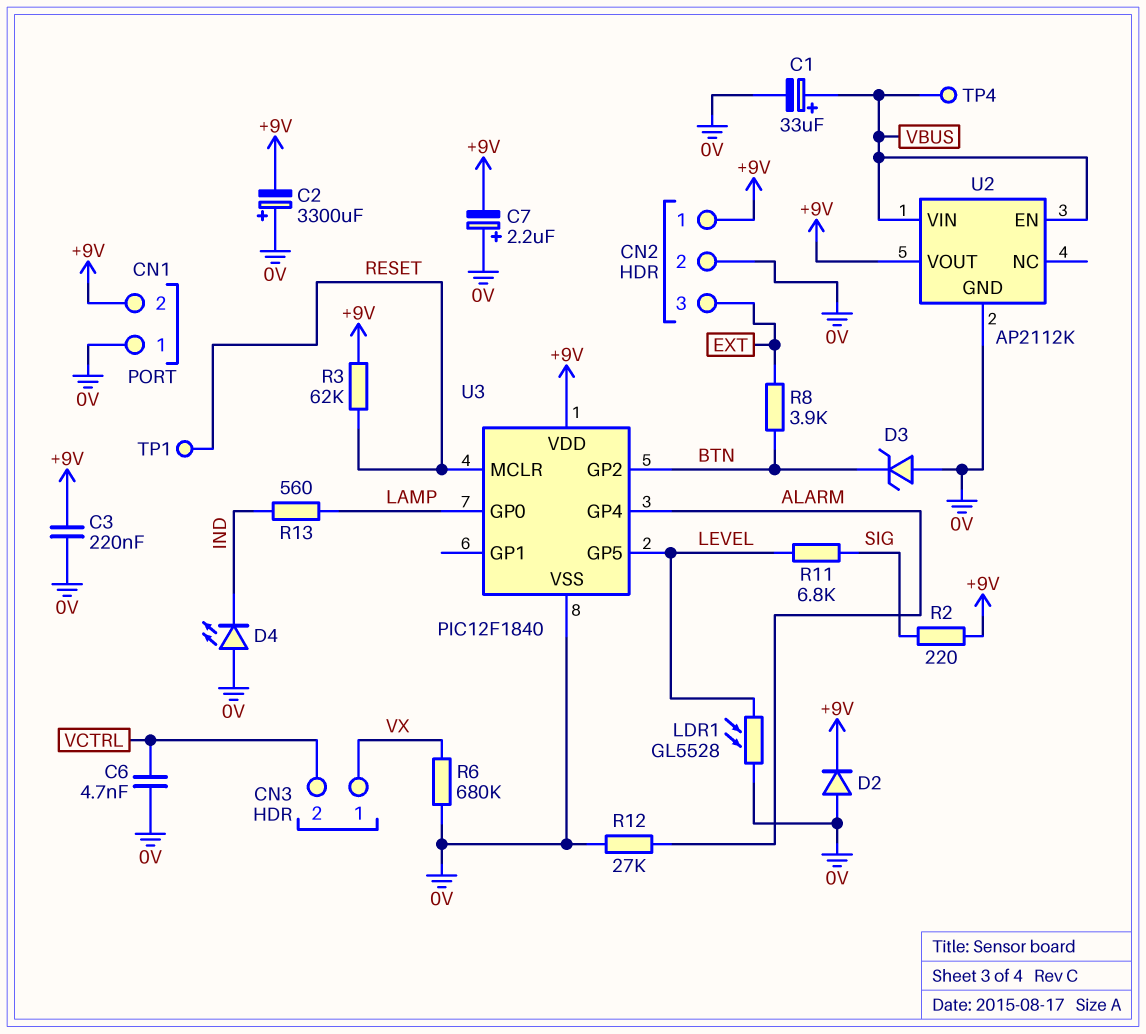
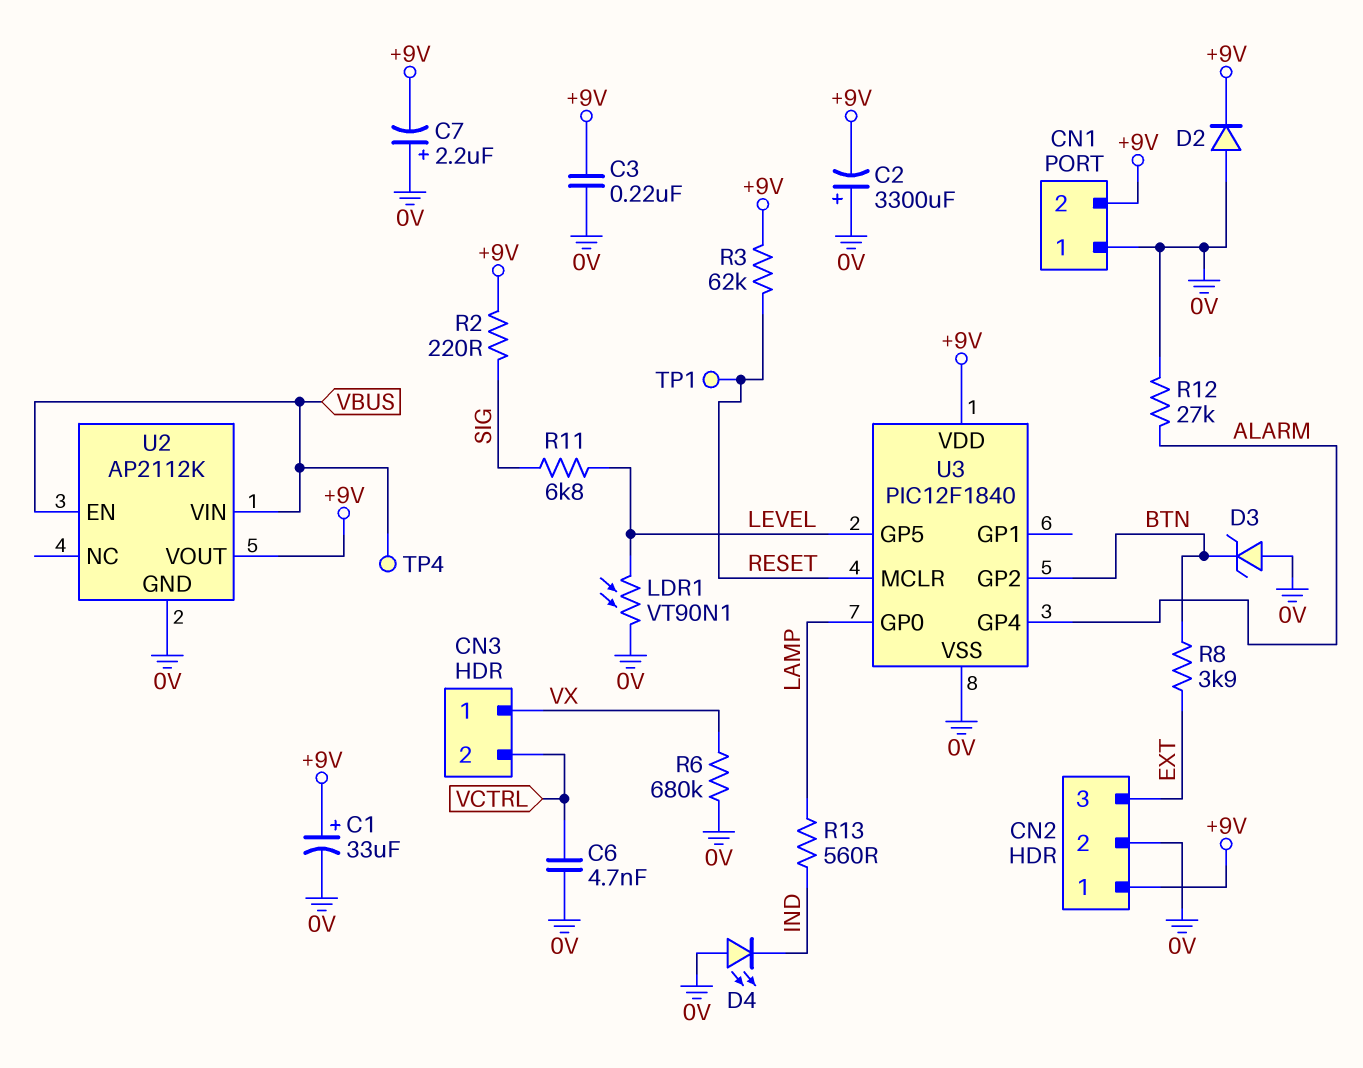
C1: 33uF (plus VBUS, minus 0V) -> 33uF (plus +9V, minus 0V)
LDR1: GL5528 (0V, LEVEL) -> VT90N1 (0V, LEVEL)

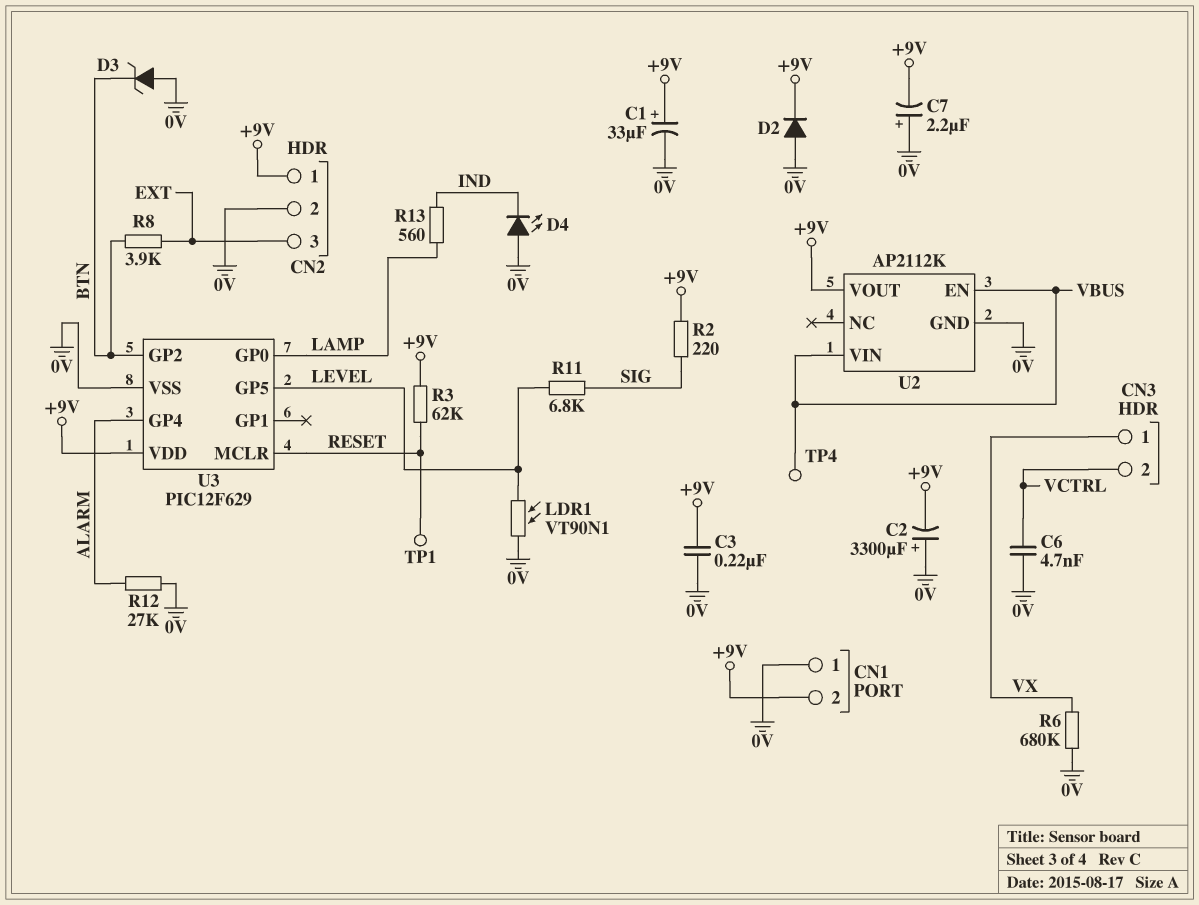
U3: PIC12F1840 -> PIC12F629

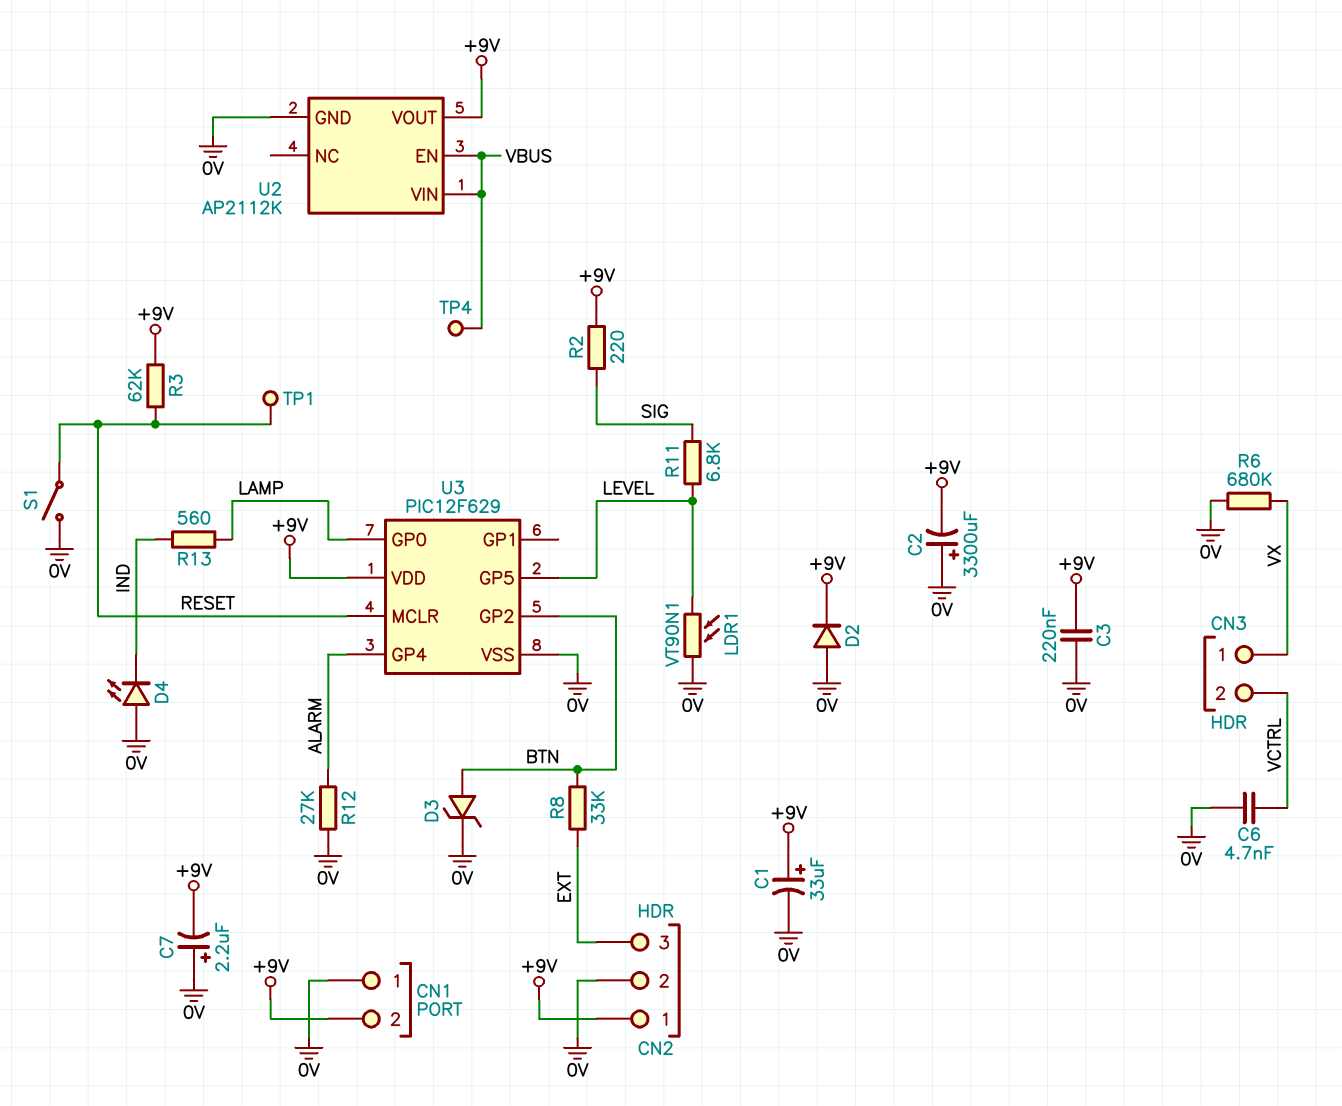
D3: zener (A 0V, K BTN) -> zener (A BTN, K 0V)
R8: 3.9k (BTN, EXT) -> 33k (BTN, EXT)
S1: none -> switch (0V, RESET)

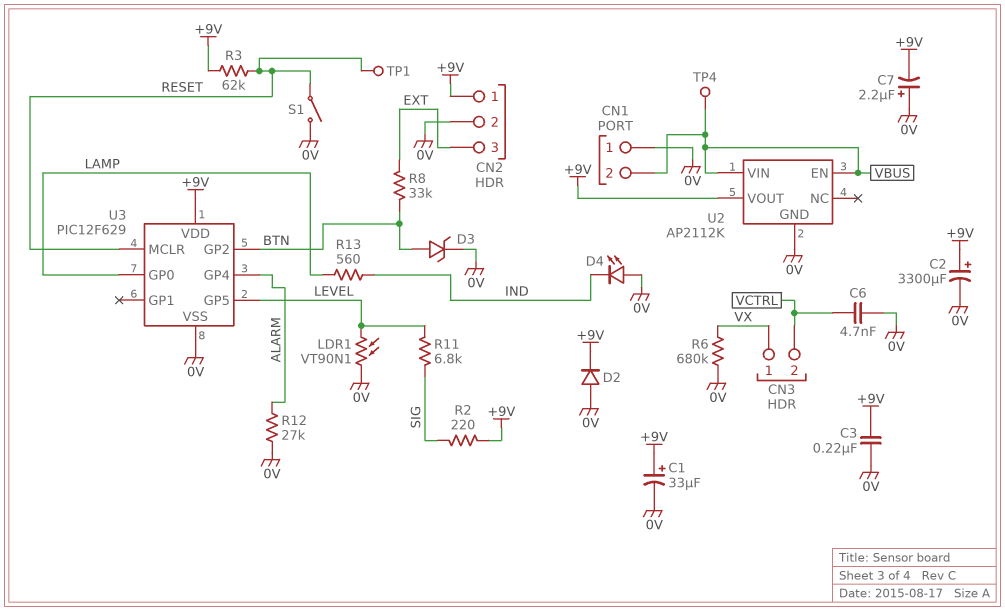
C2: 3300uF (plus 0V, minus +9V) -> 3300uF (plus +9V, minus 0V)
CN1 pin 2: +9V -> VBUS

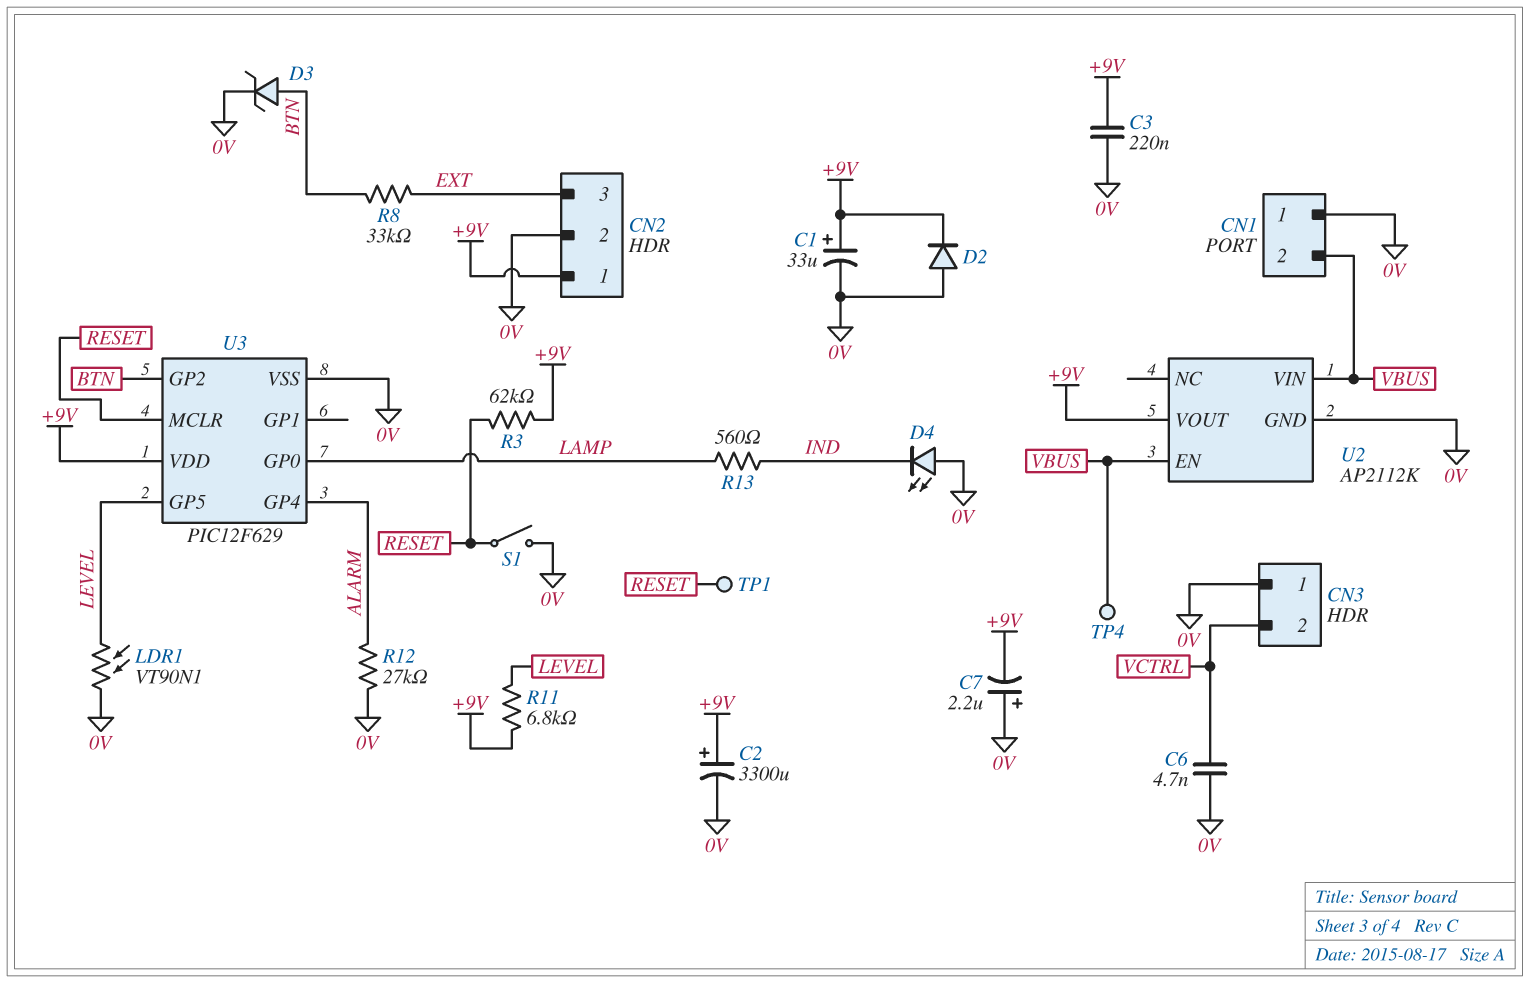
CN3 pin 1: VX -> 0V
R2: 220 (+9V, SIG) -> none
R6: 680k (0V, VX) -> none
R11: 6.8k (LEVEL, SIG) -> 6.8k (+9V, LEVEL)

